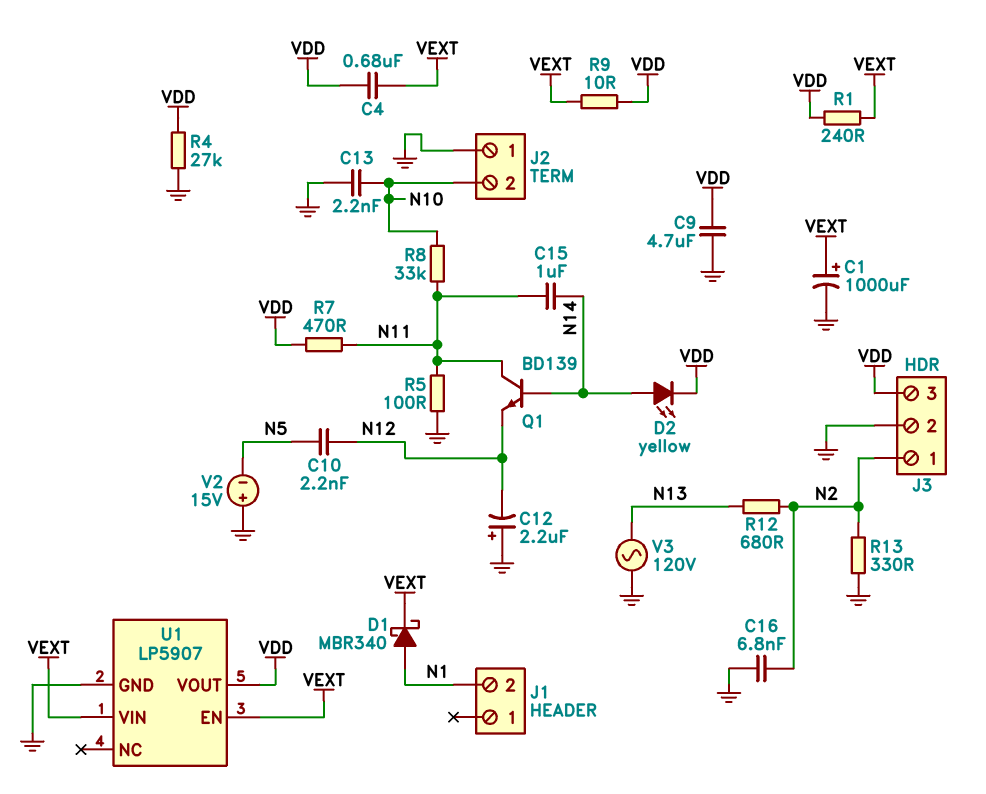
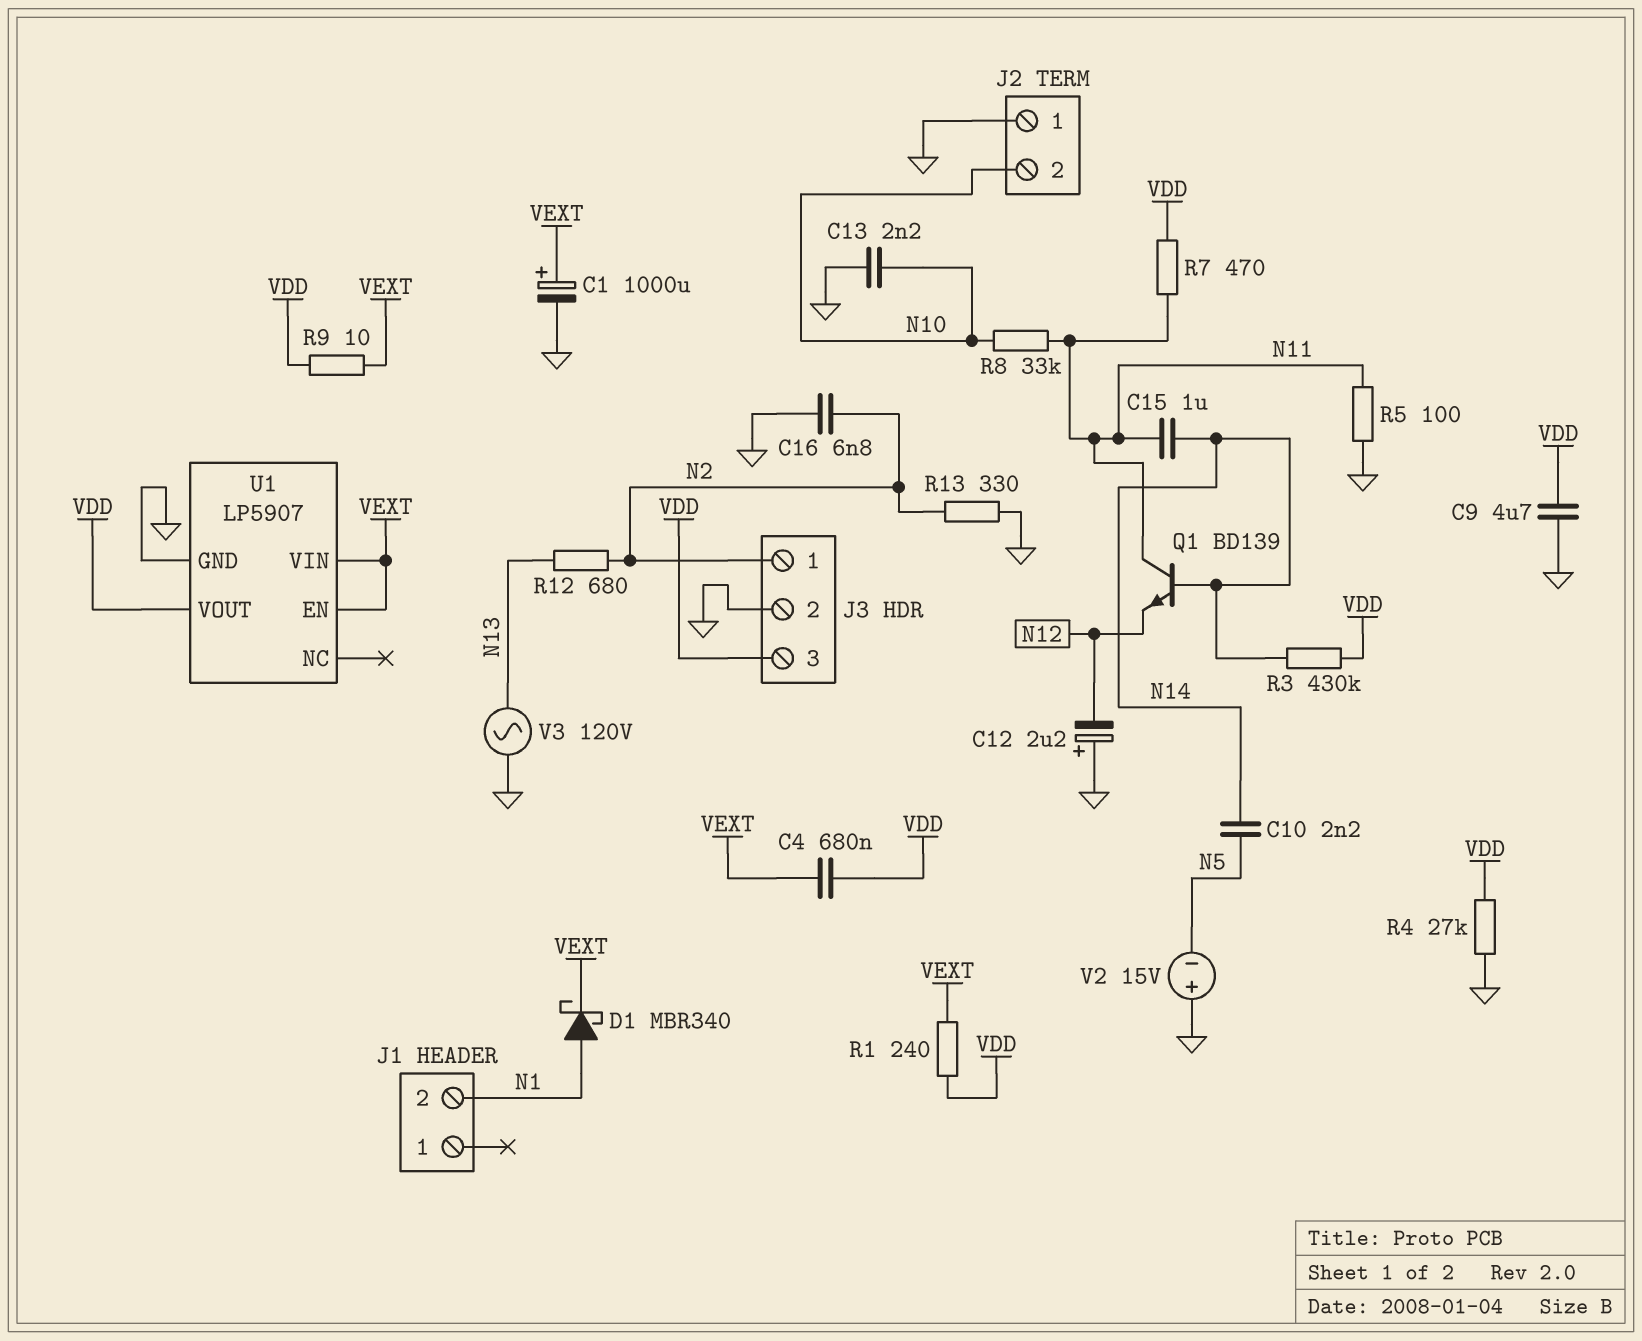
C10: 2.2nF (N5, N12) -> 2.2nF (N5, N14)
D2: LED yellow (A N14, K VDD) -> none
R3: none -> 430k (N14, VDD)

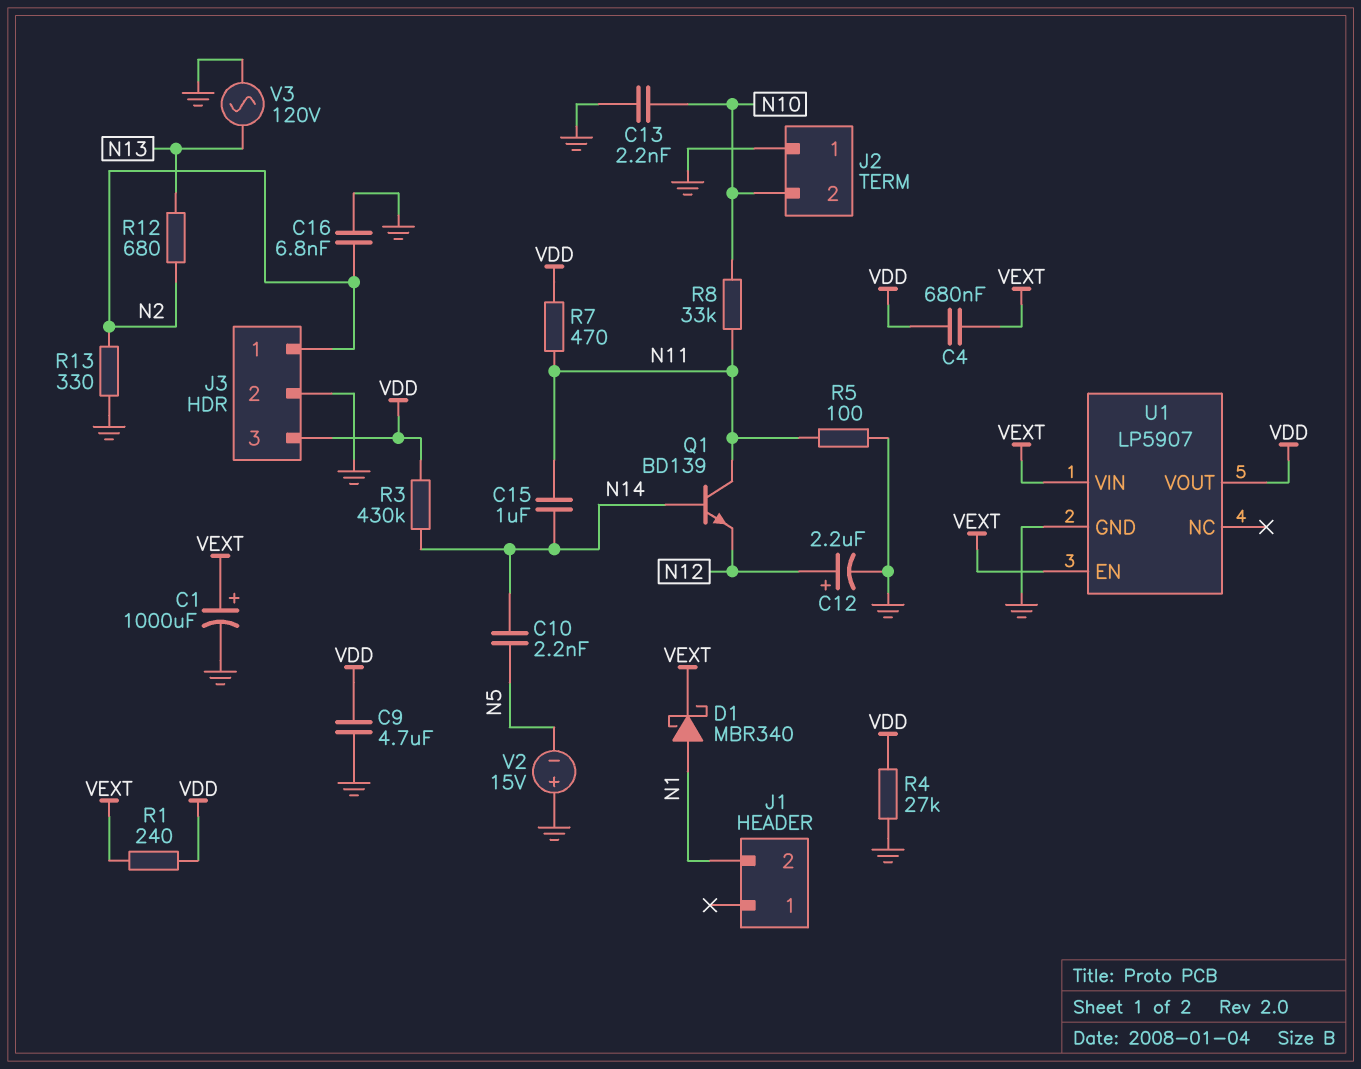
C12: 2.2uF (plus GND, minus N12) -> 2.2uF (plus N12, minus GND)
R9: 10 (VDD, VEXT) -> none

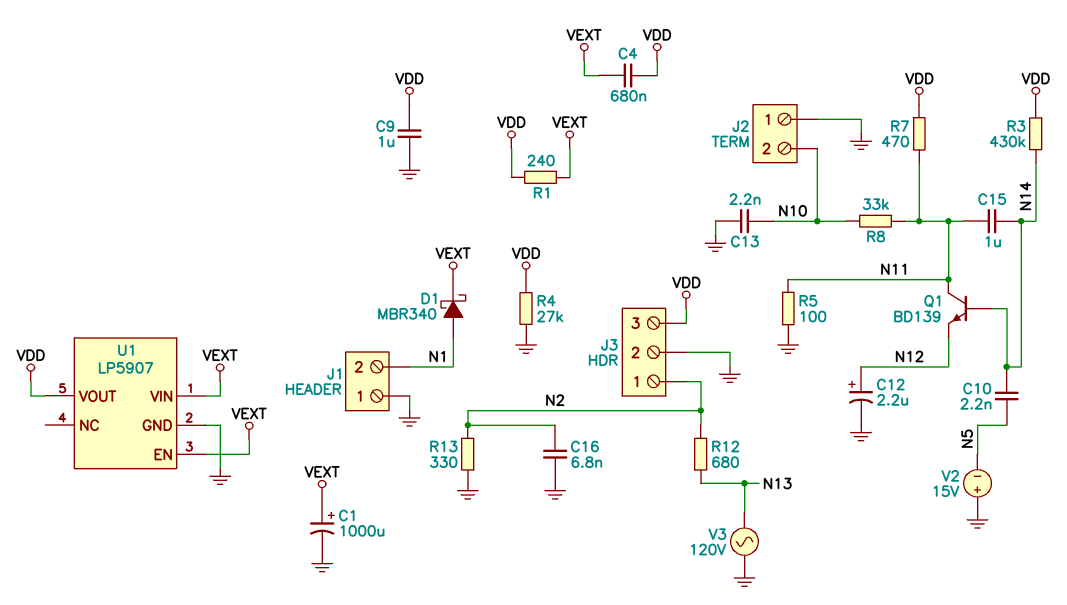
C9: 4.7uF (GND, VDD) -> 1uF (GND, VDD)
J1 pin 1: none -> GND

